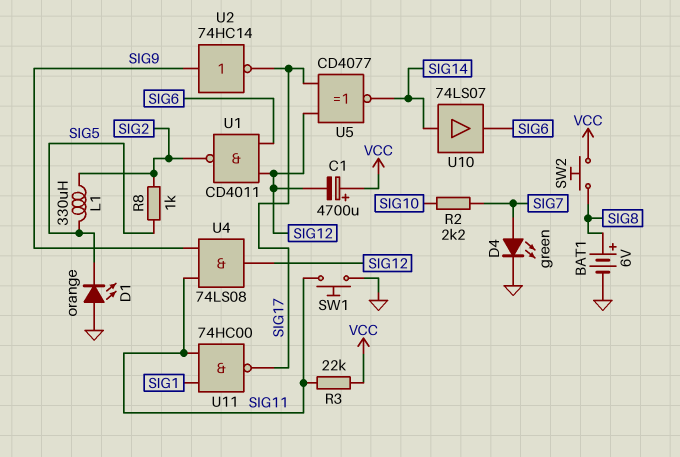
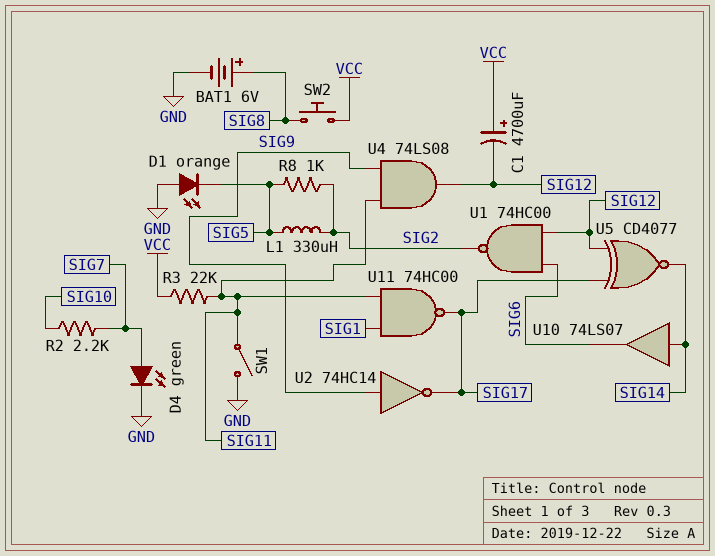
SW1: button (GND, SIG11) -> switch (GND, SIG11)
U1: NAND CD4011 (in SIG6, in SIG12, out SIG2) -> NAND 74HC00 (in SIG6, in SIG12, out SIG2)

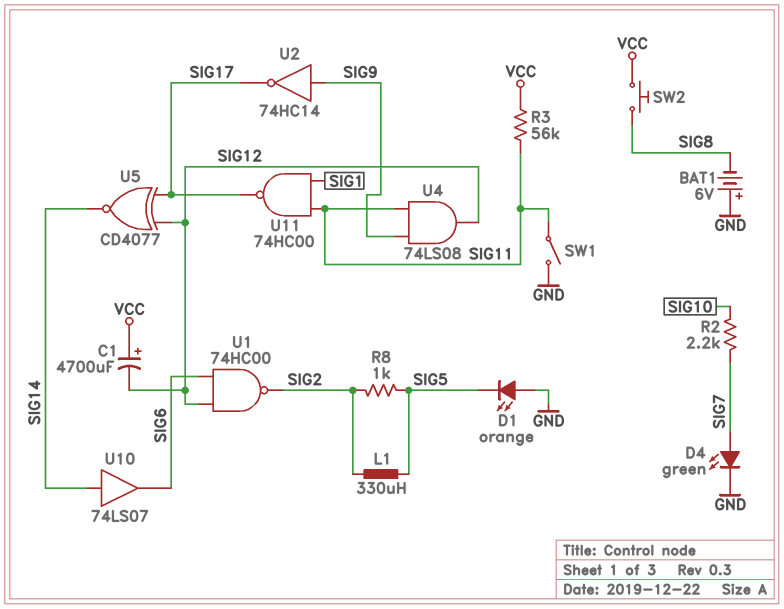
BAT1: 6V (plus SIG8, minus GND) -> 6V (plus GND, minus SIG8)
R3: 22k (SIG11, VCC) -> 56k (SIG11, VCC)

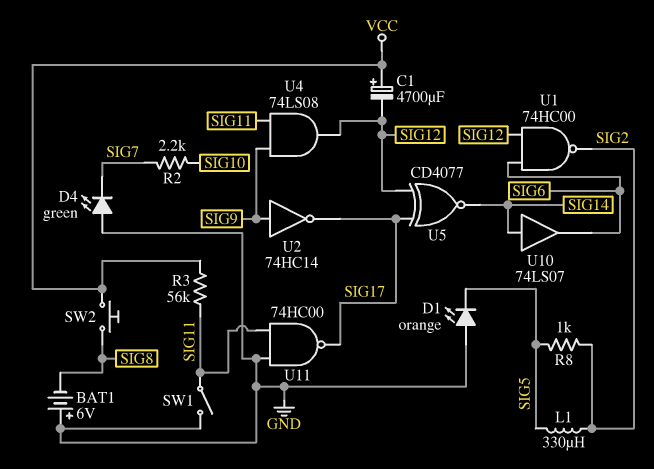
D4: LED green (A SIG7, K GND) -> LED green (A GND, K SIG7)
U11: NAND 74HC00 (in SIG1, in SIG11, out SIG17) -> NAND 74HC00 (in GND, in SIG11, out SIG17)

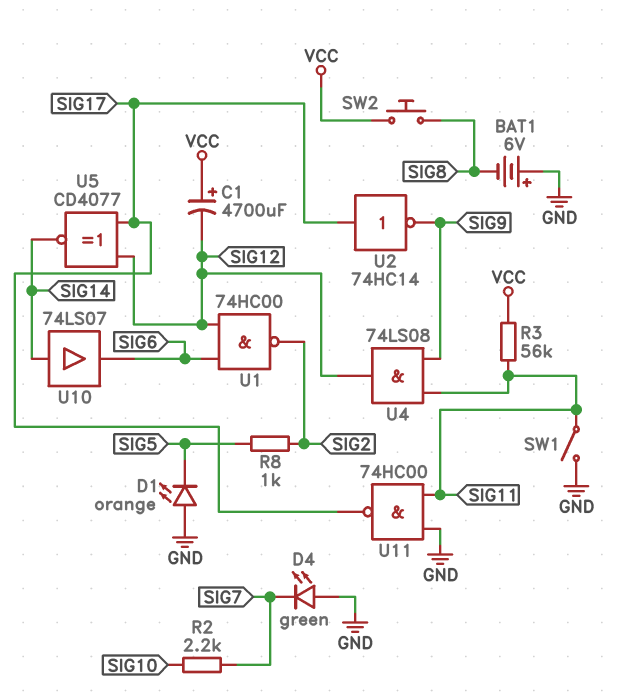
L1: 330uH (SIG2, SIG5) -> none
U2: NOT 74HC14 (in SIG9, out SIG17) -> NOT 74HC14 (in SIG17, out SIG9)

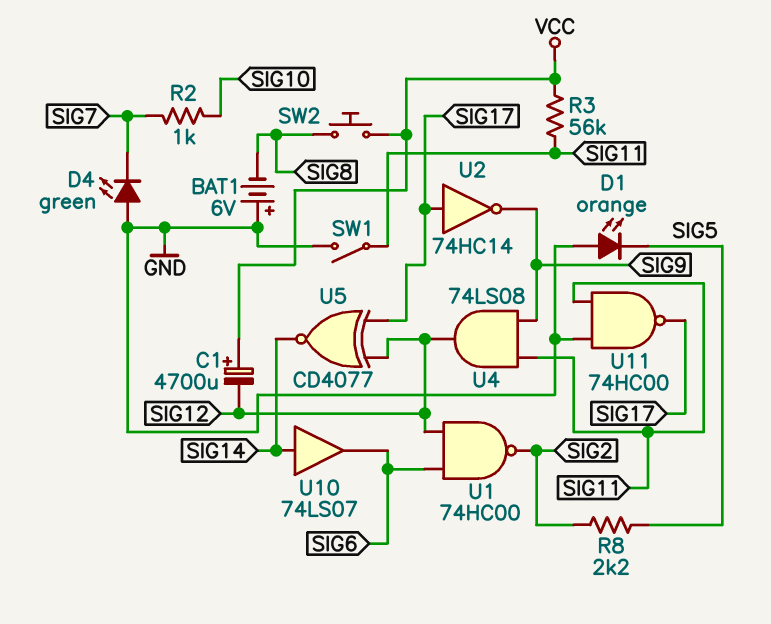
R2: 2.2k (SIG7, SIG10) -> 1k (SIG7, SIG10)
R8: 1k (SIG2, SIG5) -> 2.2k (SIG2, SIG5)

